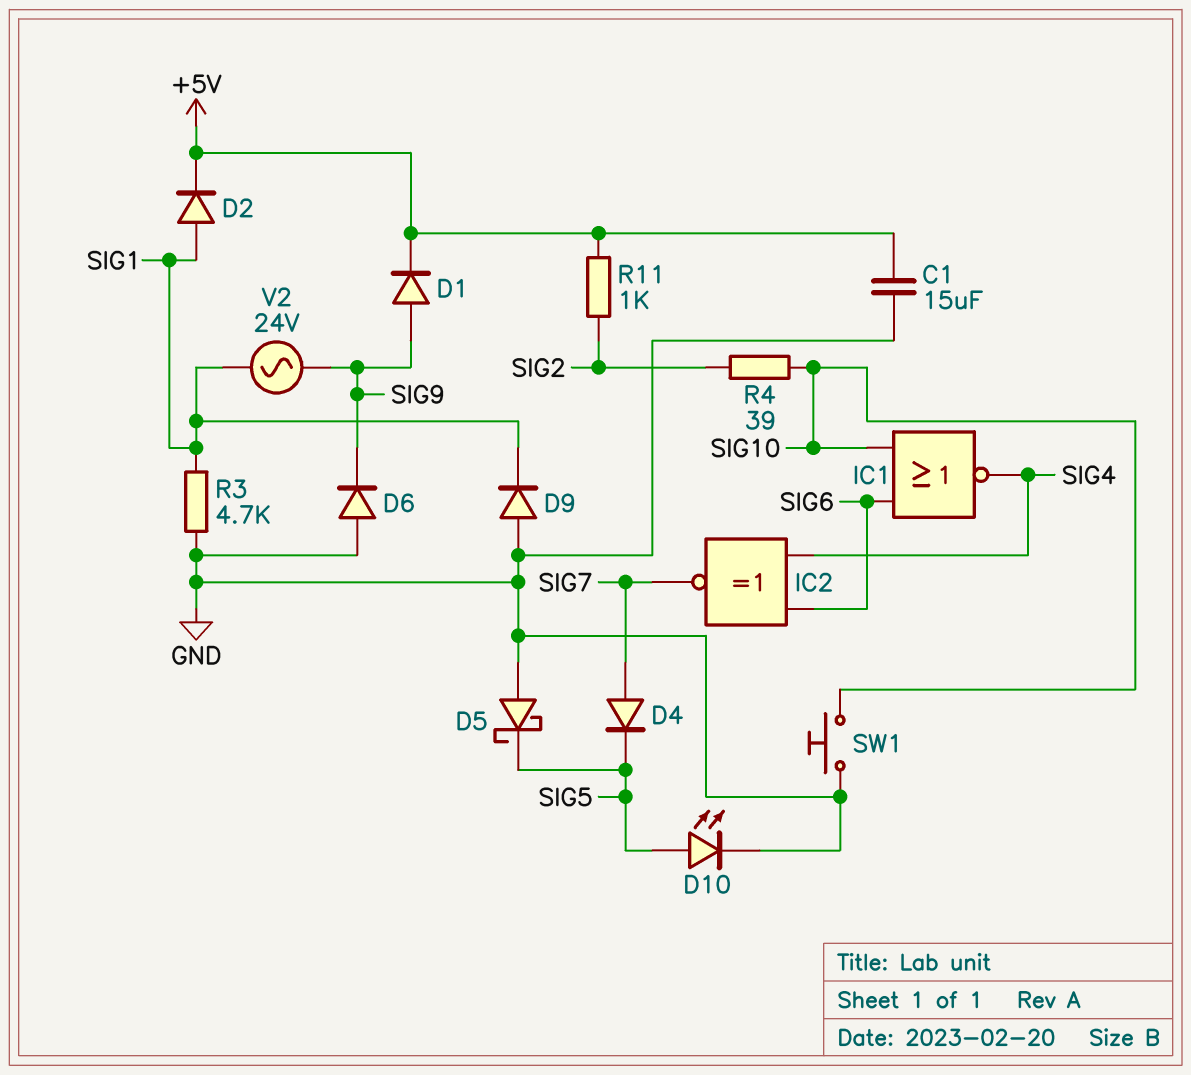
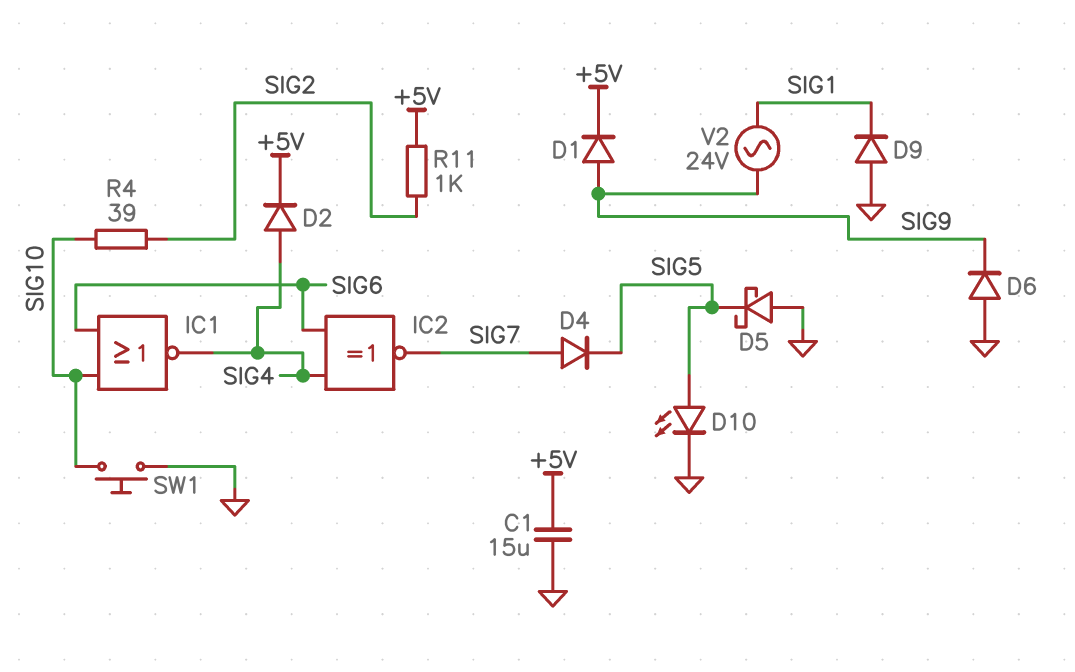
D2: diode (A SIG1, K +5V) -> diode (A SIG4, K +5V)
R3: 4.7k (GND, SIG1) -> none

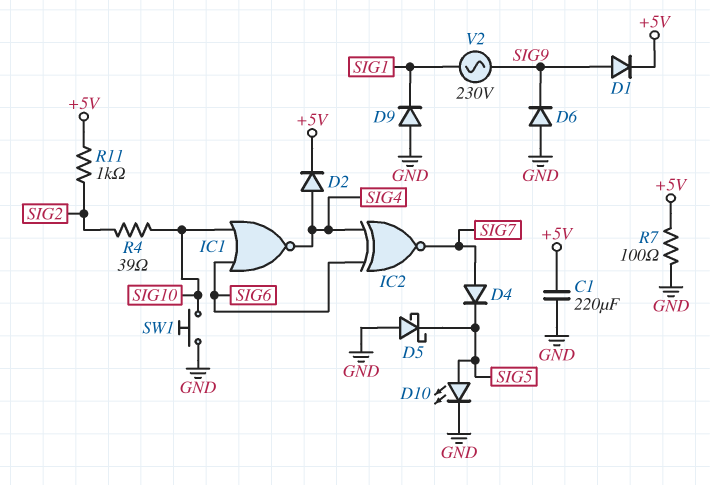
C1: 15uF (+5V, GND) -> 220uF (+5V, GND)
R7: none -> 100 (+5V, GND)
V2: AC 24V (SIG1, SIG9) -> AC 230V (SIG1, SIG9)

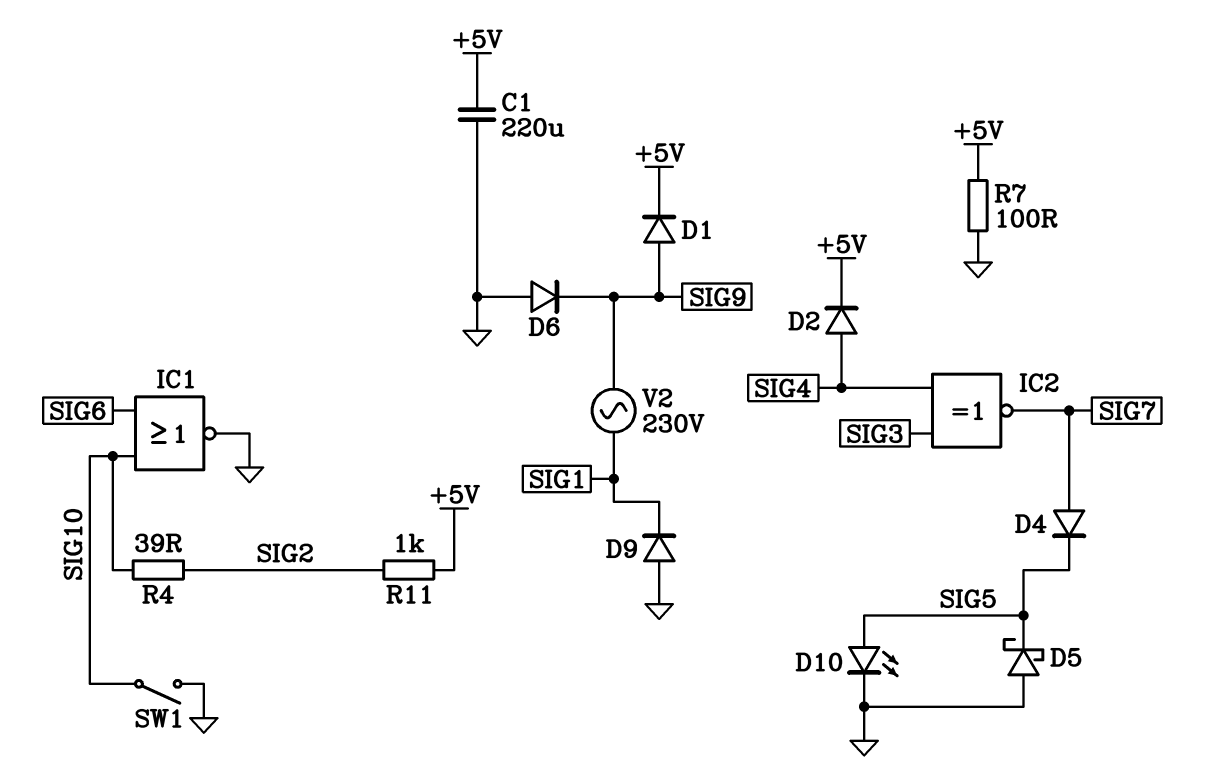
IC1: NOR (in SIG6, in SIG10, out SIG4) -> NOR (in SIG6, in SIG10, out GND)
IC2: XNOR (in SIG4, in SIG6, out SIG7) -> XNOR (in SIG3, in SIG4, out SIG7)
SW1: button (GND, SIG10) -> switch (GND, SIG10)

